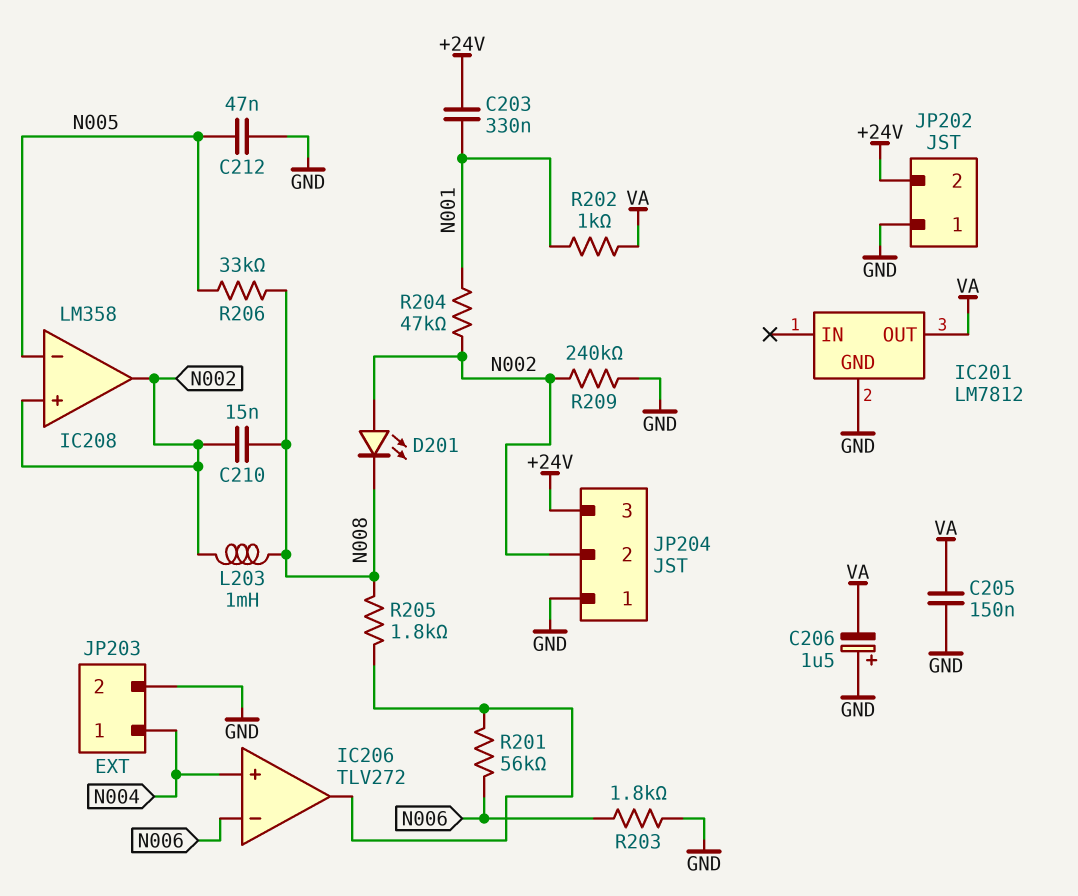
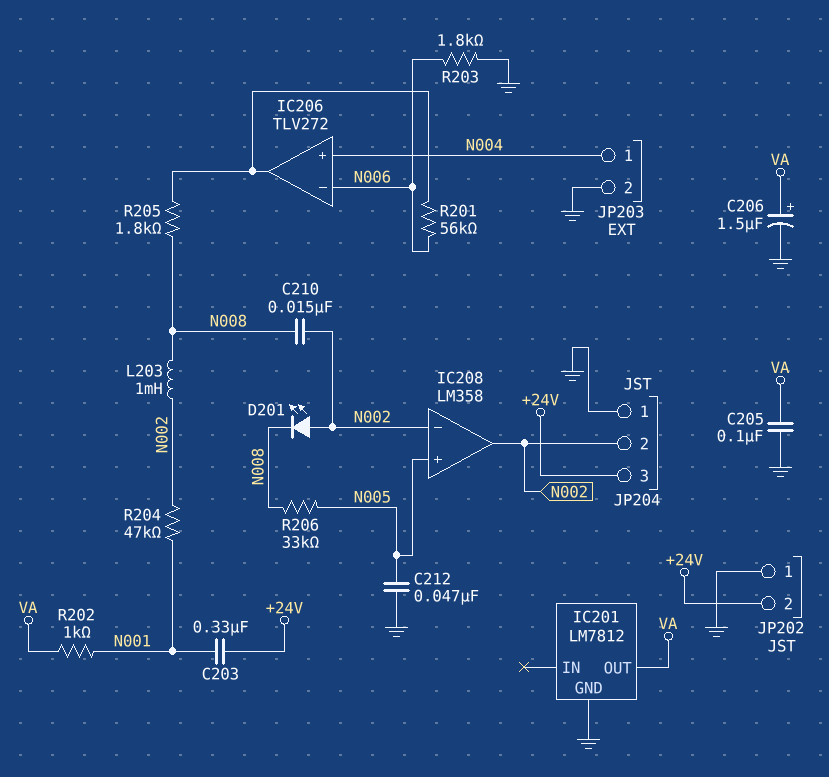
C205: 150nF (GND, VA) -> 100nF (GND, VA)
C206: 1.5uF (plus GND, minus VA) -> 1.5uF (plus VA, minus GND)
IC208 pin in+: N002 -> N005
IC208 pin in-: N005 -> N002
R209: 240k (GND, N002) -> none

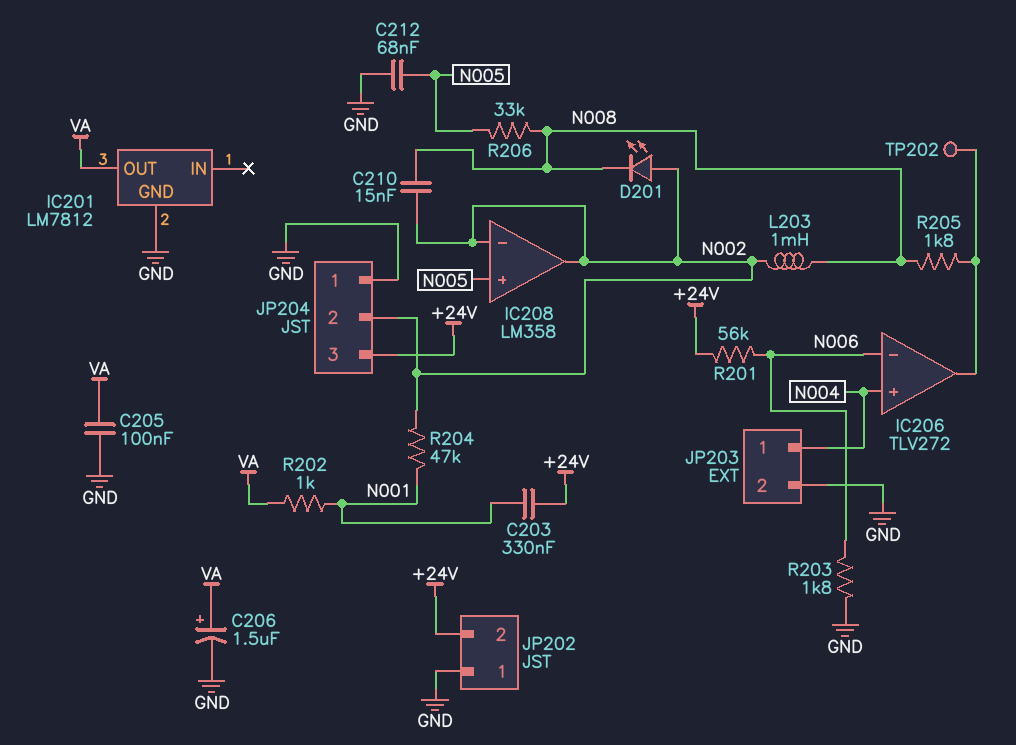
C212: 47nF (GND, N005) -> 68nF (GND, N005)
R201: 56k (IC206/out, N006) -> 56k (+24V, N006)
TP202: none -> test point (IC206/out)

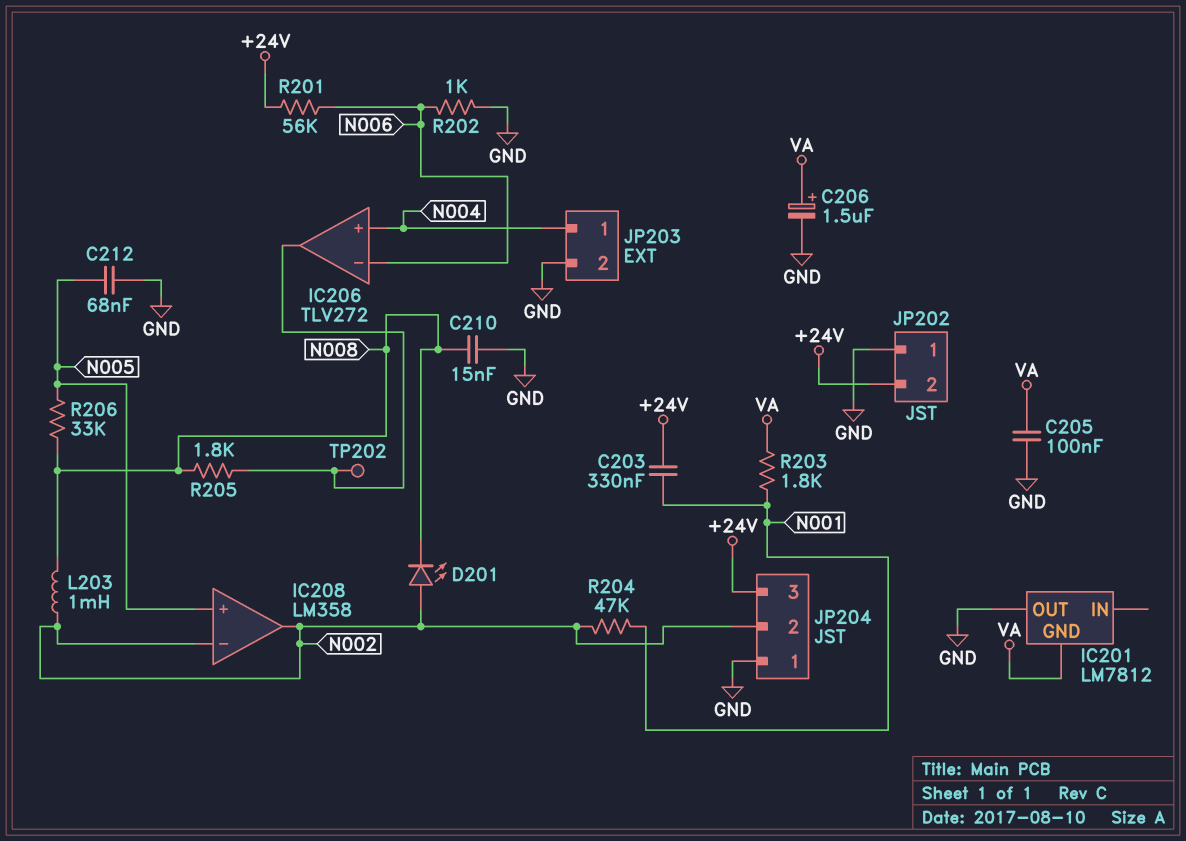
C210: 15nF (N002, N008) -> 15nF (GND, N008)
IC201 pin GND: GND -> VA
IC201 pin OUT: VA -> GND
R202: 1k (N001, VA) -> 1k (GND, N006)
R203: 1.8k (GND, N006) -> 1.8k (N001, VA)

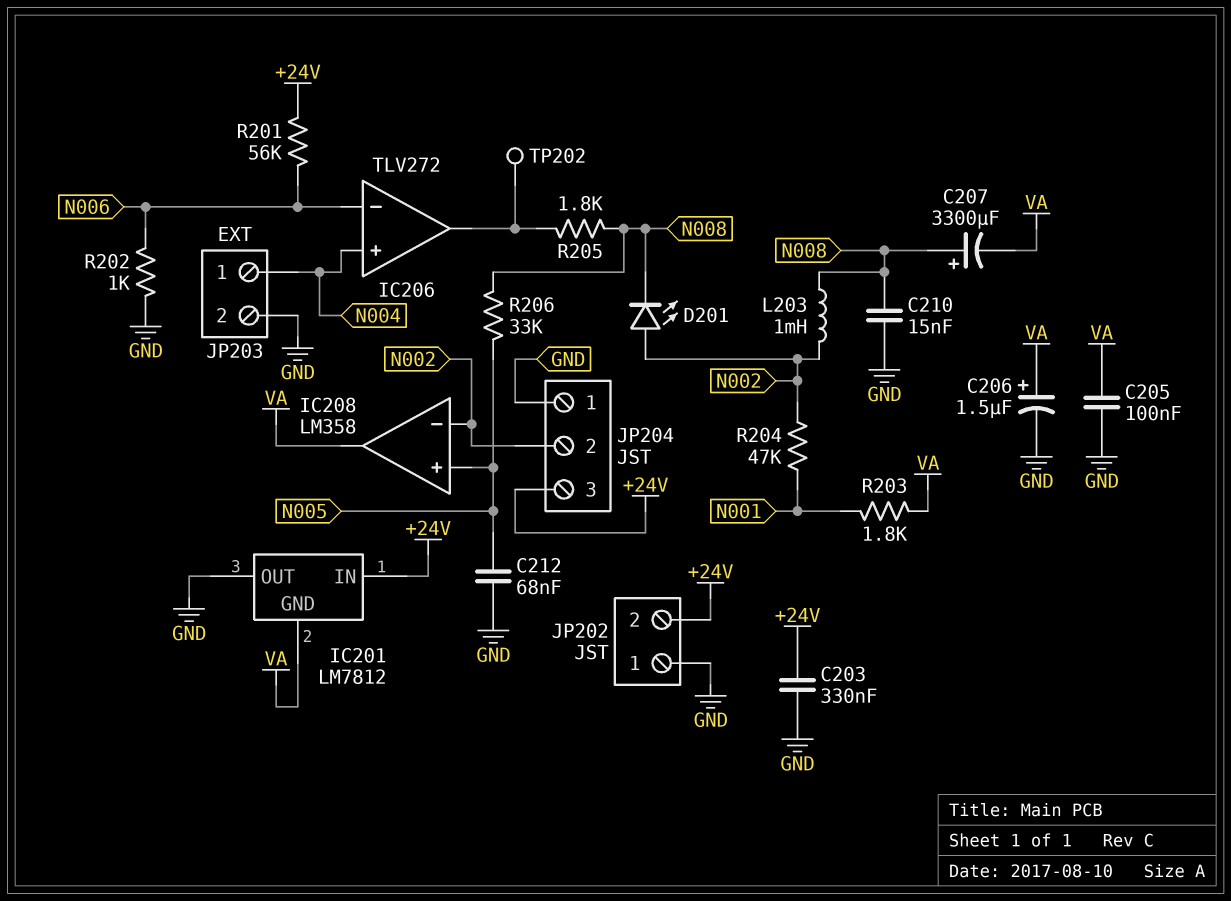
C203: 330nF (+24V, N001) -> 330nF (+24V, GND)
C207: none -> 3300uF (plus N008, minus VA)
IC201 pin IN: none -> +24V
IC208 pin out: N002 -> VA

